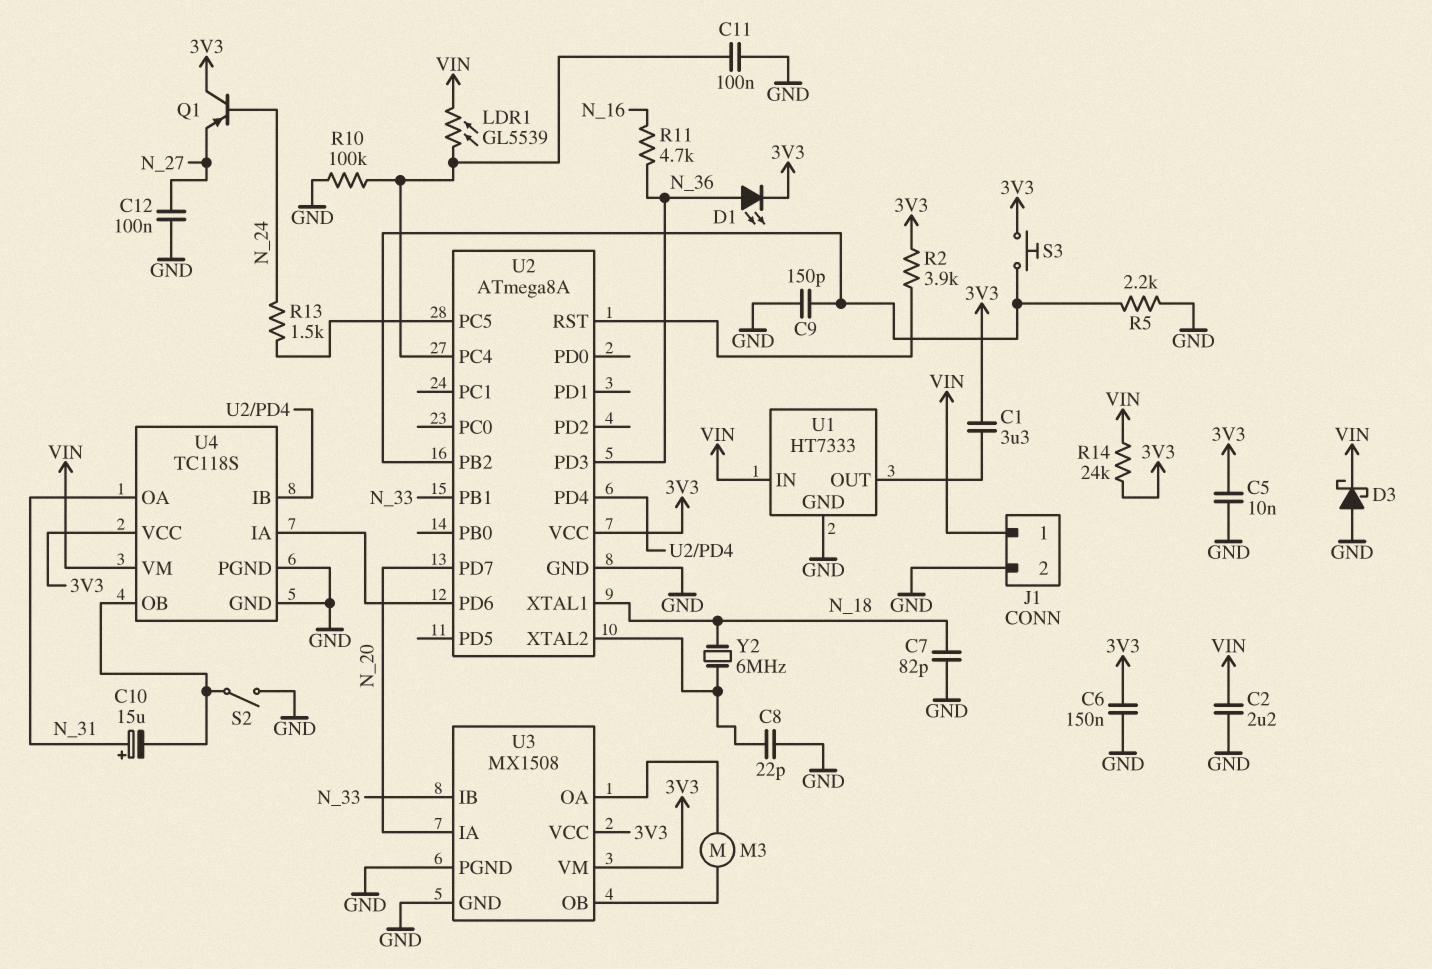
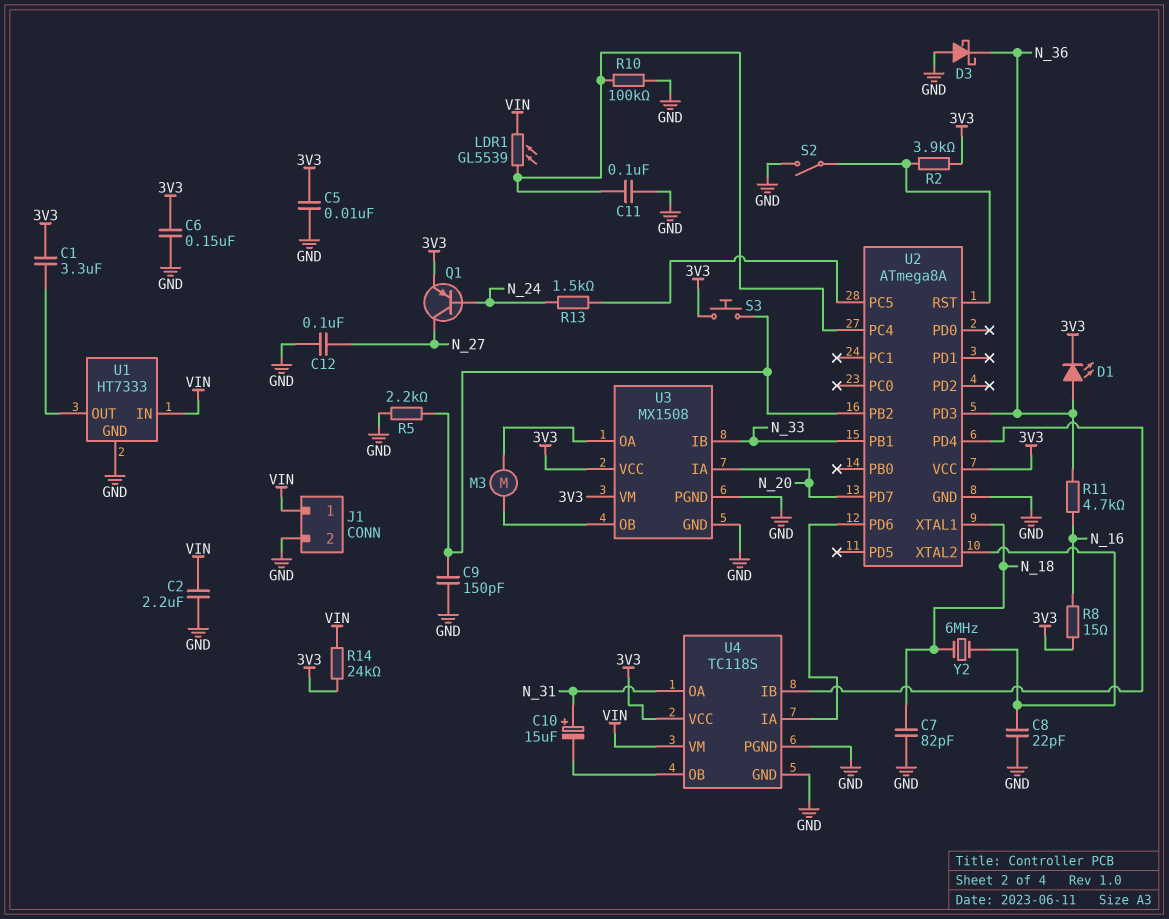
D3: schottky (A GND, K VIN) -> schottky (A GND, K N_36)
Q1: PNP (B N_24, C 3V3, E N_27) -> PNP (B N_24, C N_27, E 3V3)
R8: none -> 15 (3V3, N_16)
S2: switch (GND, U4/OB) -> switch (GND, U2/RST)

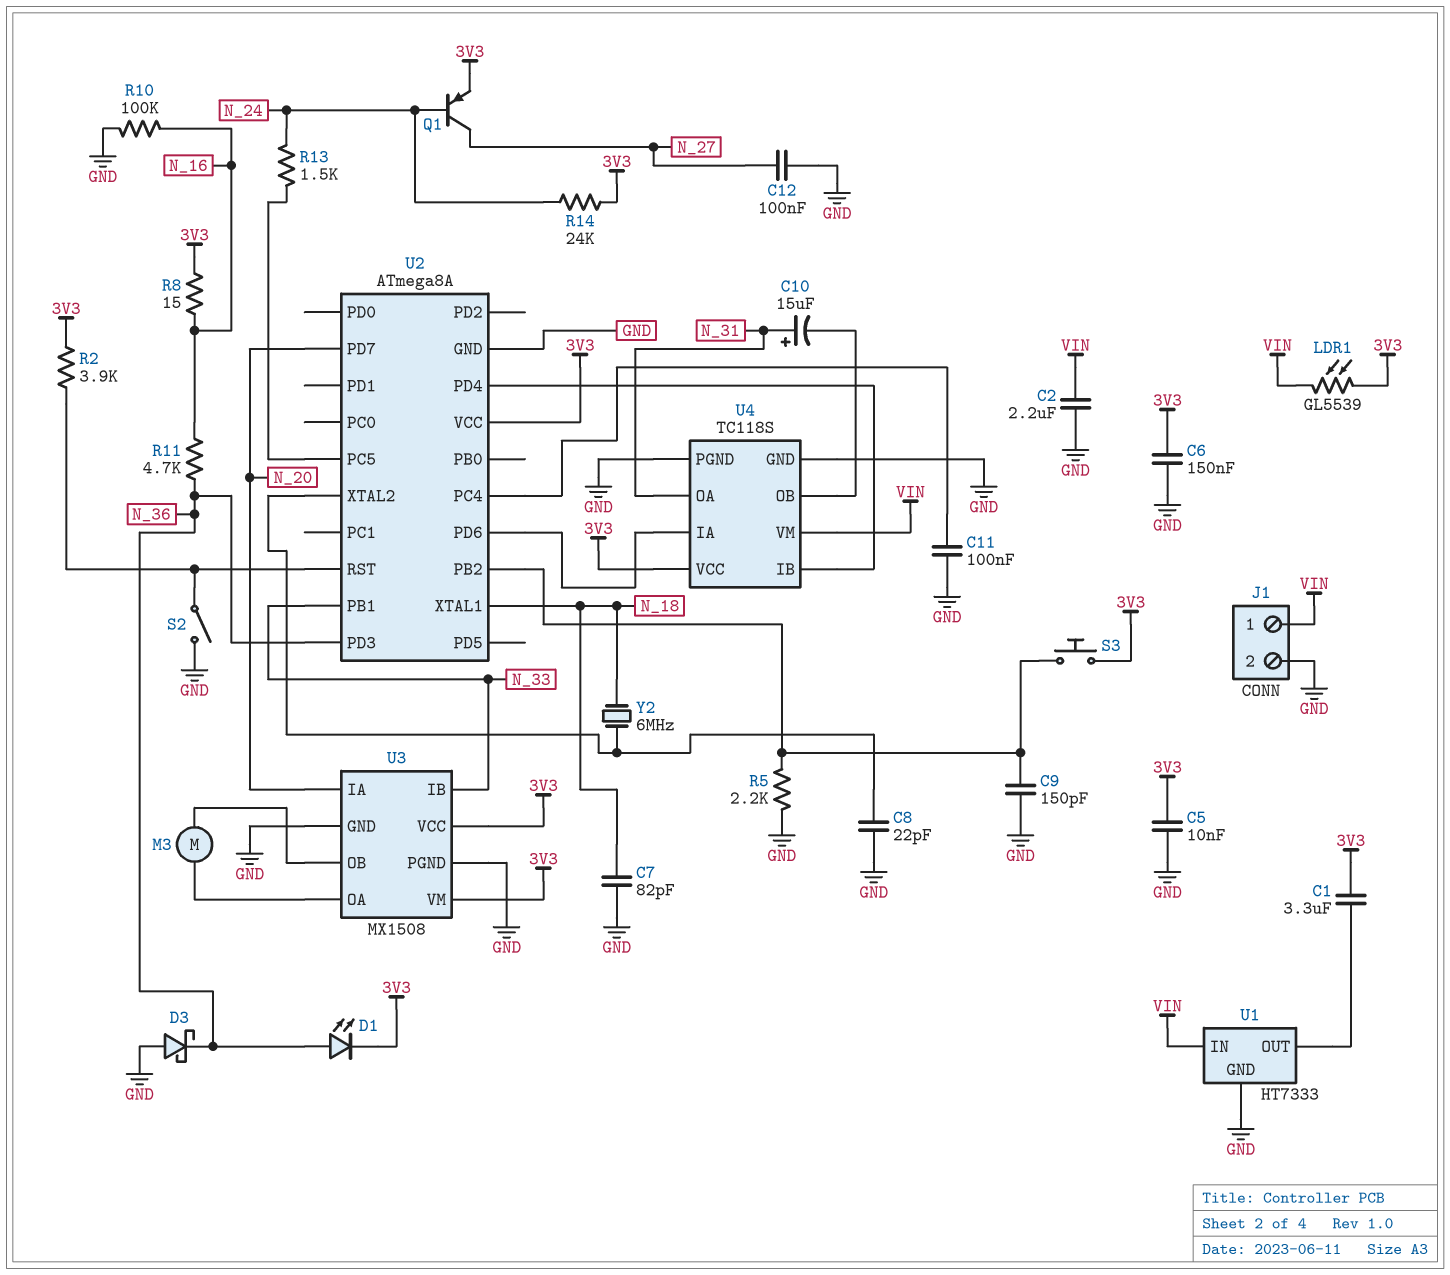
LDR1: GL5539 (U2/PC4, VIN) -> GL5539 (3V3, VIN)
R10: 100k (GND, U2/PC4) -> 100k (GND, N_16)
R14: 24k (3V3, VIN) -> 24k (3V3, N_24)

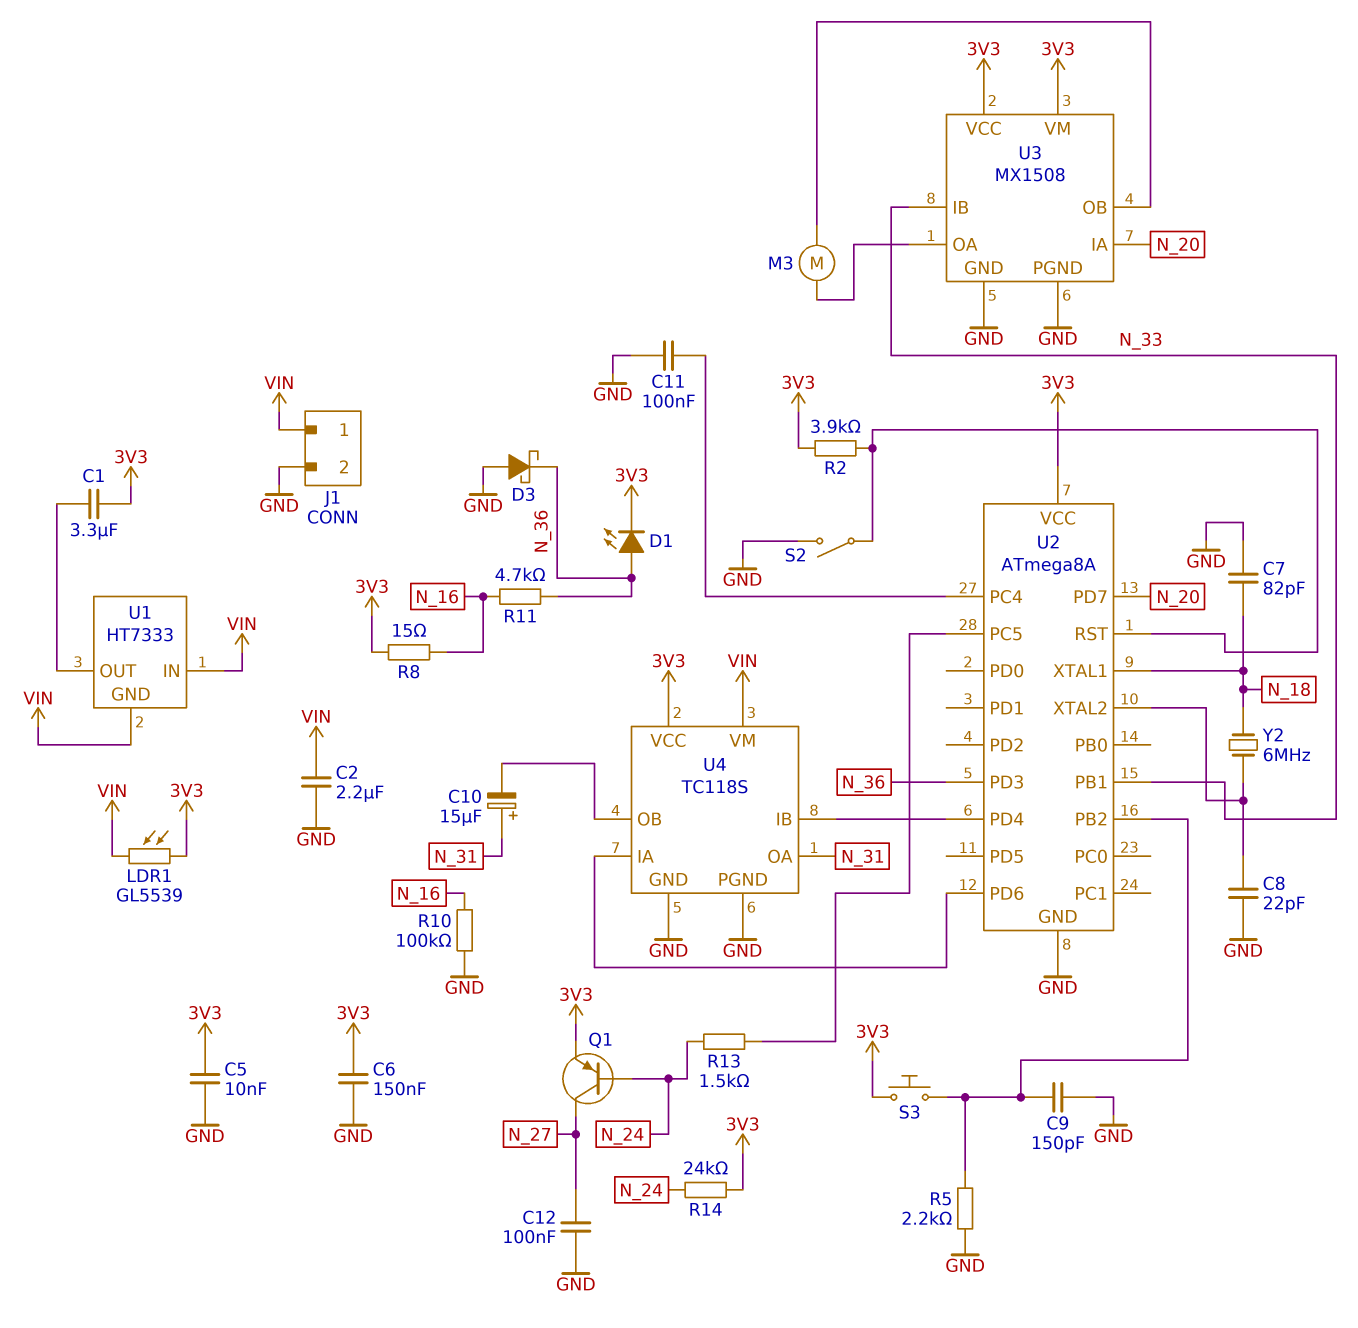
U1 pin GND: GND -> VIN

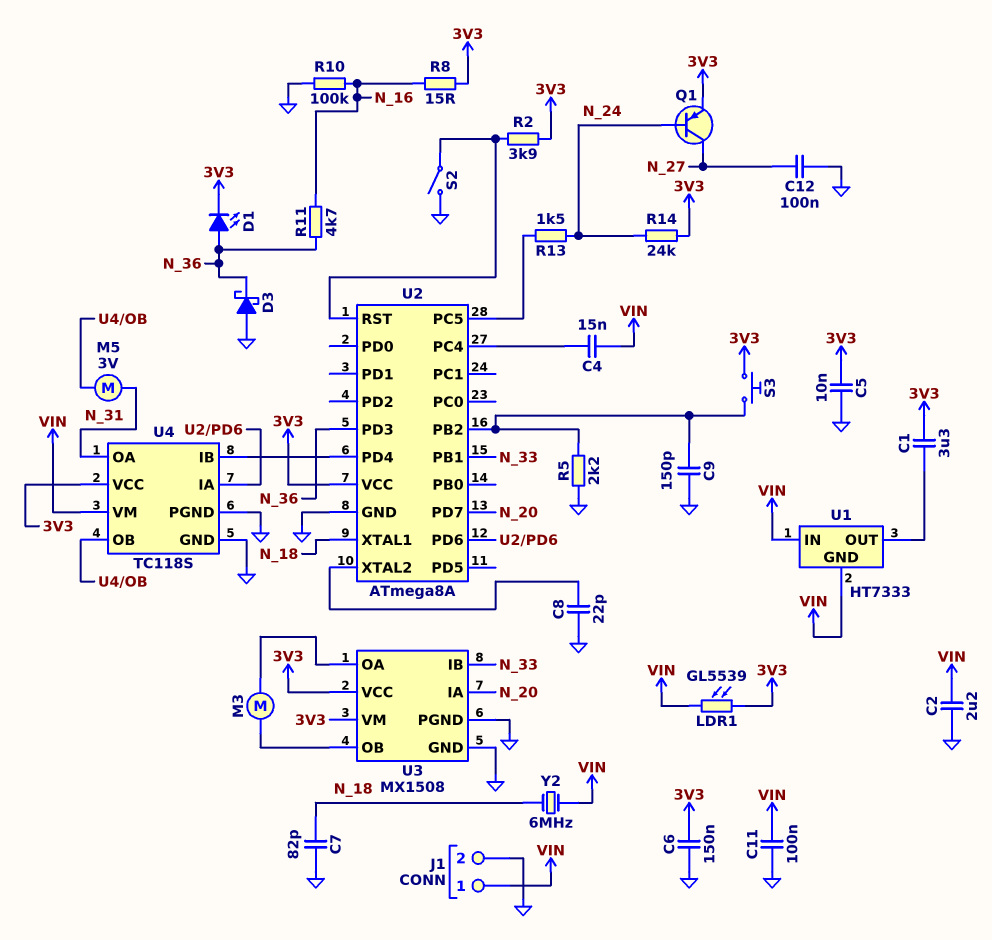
C4: none -> 15nF (U2/PC4, VIN)
C10: 15uF (plus N_31, minus U4/OB) -> none
C11: 100nF (GND, U2/PC4) -> 100nF (GND, VIN)
M5: none -> motor 3V (N_31, U4/OB)
Y2: 6MHz (N_18, U2/XTAL2) -> 6MHz (N_18, VIN)

